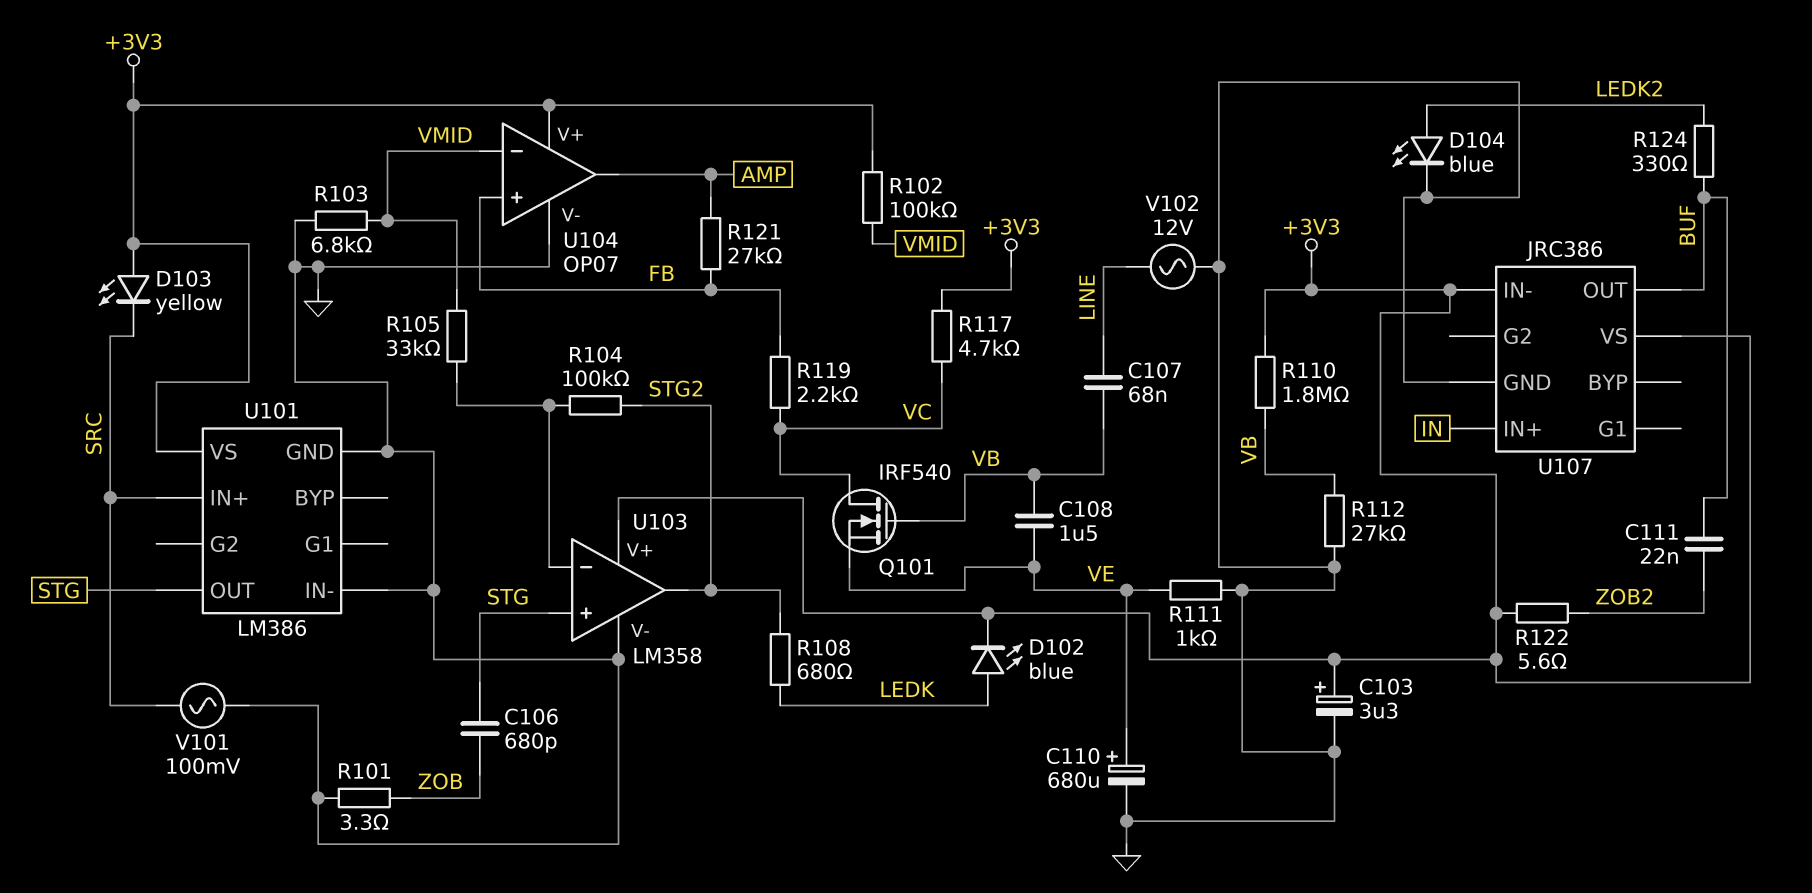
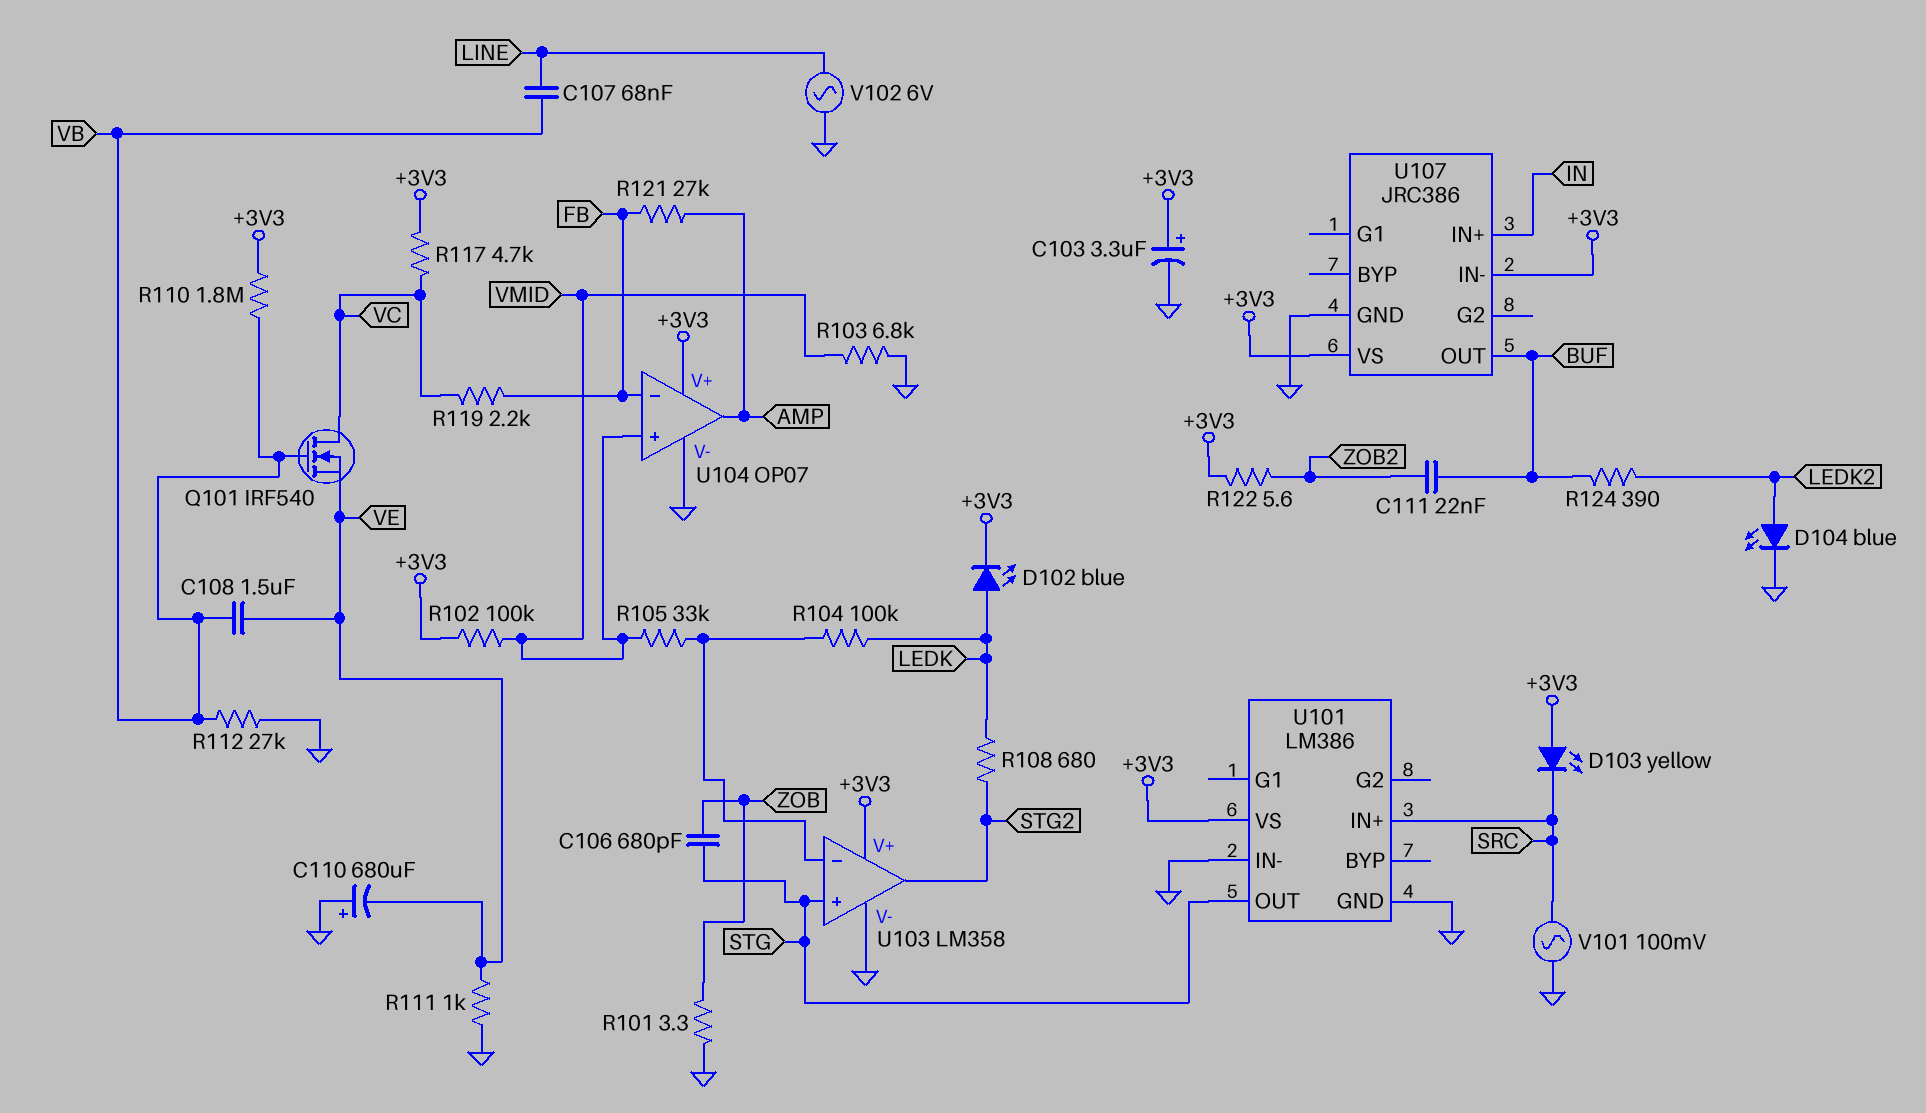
C110: 680uF (plus VE, minus GND) -> 680uF (plus GND, minus VE)
R104: 100k (STG2, U103/in-) -> 100k (LEDK, U103/in-)
R124: 330 (BUF, LEDK2) -> 390 (BUF, LEDK2)
U104 pin in+: FB -> VMID
U104 pin in-: VMID -> FB
V102: AC 12V (GND, LINE) -> AC 6V (GND, LINE)

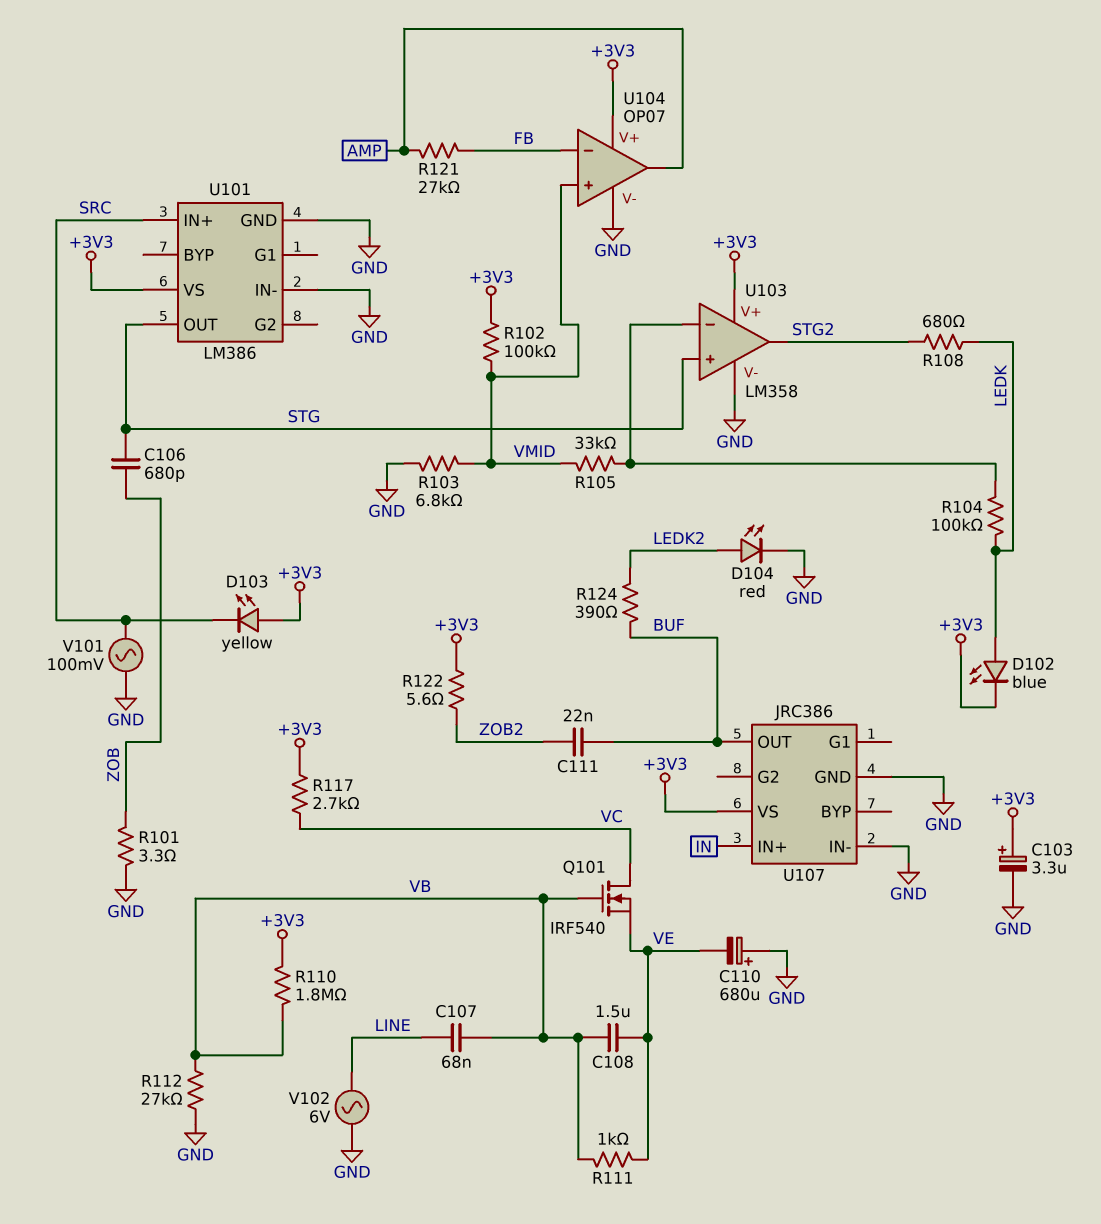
D104: LED blue (A LEDK2, K GND) -> LED red (A LEDK2, K GND)
R111: 1k (GND, VE) -> 1k (VB, VE)
R117: 4.7k (+3V3, VC) -> 2.7k (+3V3, VC)
R119: 2.2k (FB, VC) -> none
U107 pin IN-: +3V3 -> GND

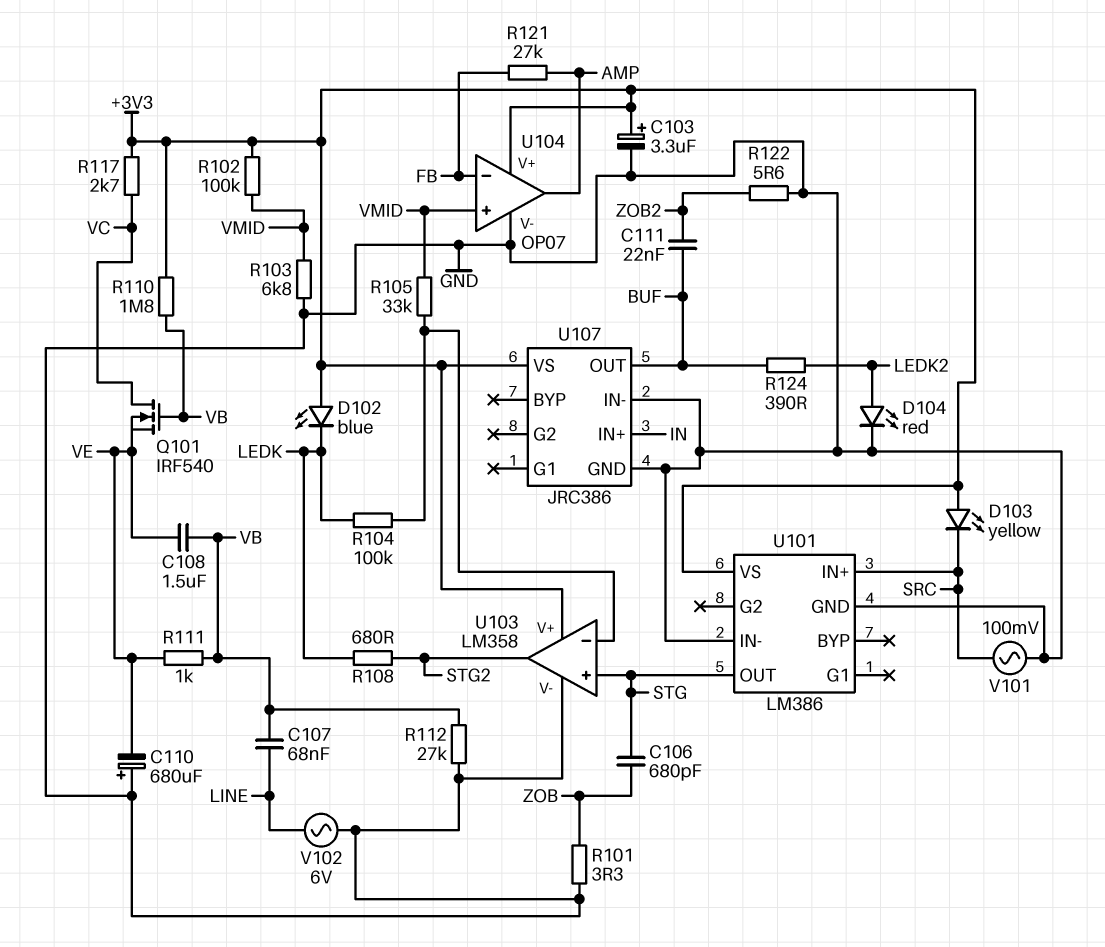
D102: LED blue (A LEDK, K +3V3) -> LED blue (A +3V3, K LEDK)
R122: 5.6 (+3V3, ZOB2) -> 5.6 (GND, ZOB2)

